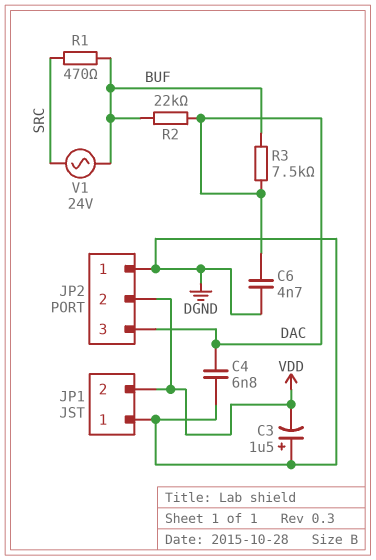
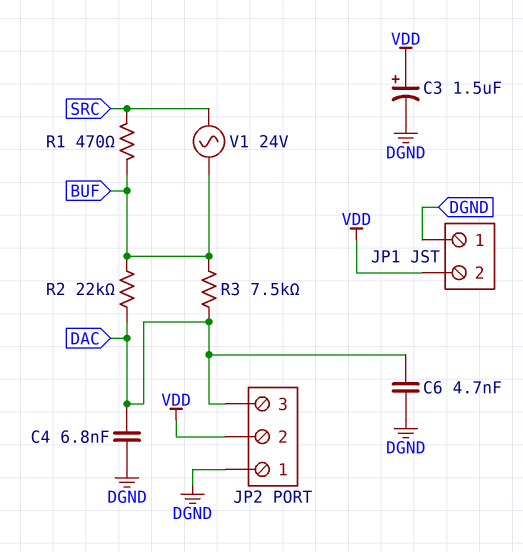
C3: 1.5uF (plus DGND, minus VDD) -> 1.5uF (plus VDD, minus DGND)

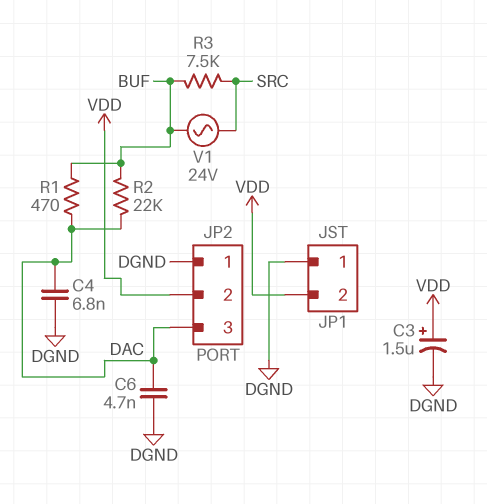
R1: 470 (BUF, SRC) -> 470 (BUF, DAC)
R3: 7.5k (BUF, DAC) -> 7.5k (BUF, SRC)

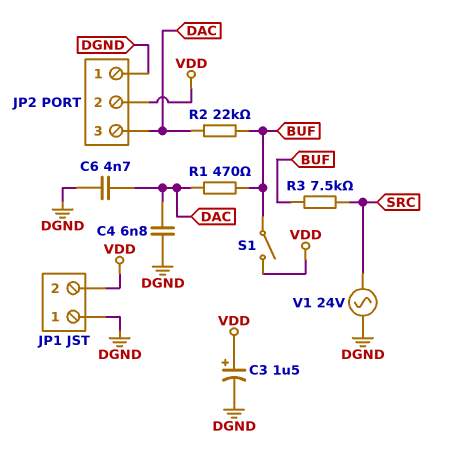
S1: none -> switch (BUF, VDD)
V1: AC 24V (BUF, SRC) -> AC 24V (DGND, SRC)

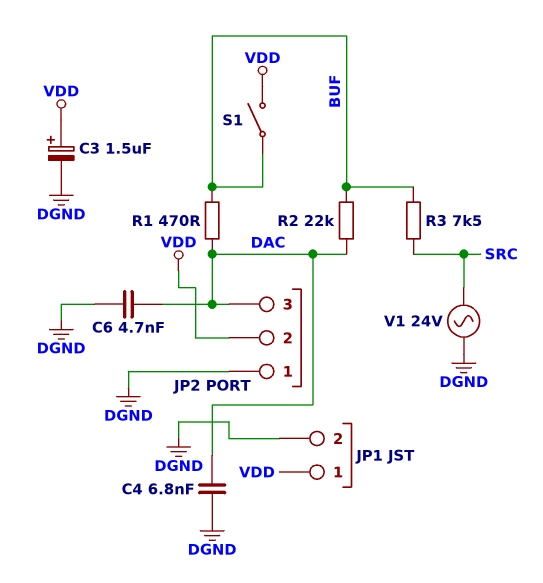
JP1 pin 1: DGND -> VDD
JP1 pin 2: VDD -> DGND

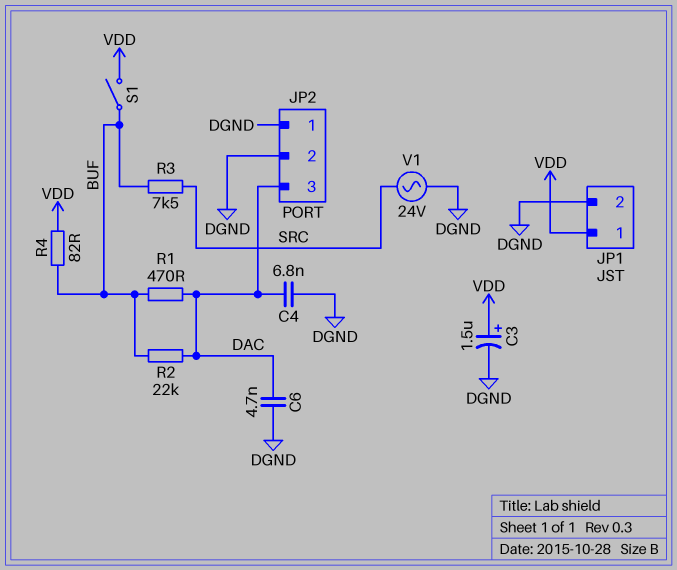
JP2 pin 2: VDD -> DGND
R4: none -> 82 (BUF, VDD)

